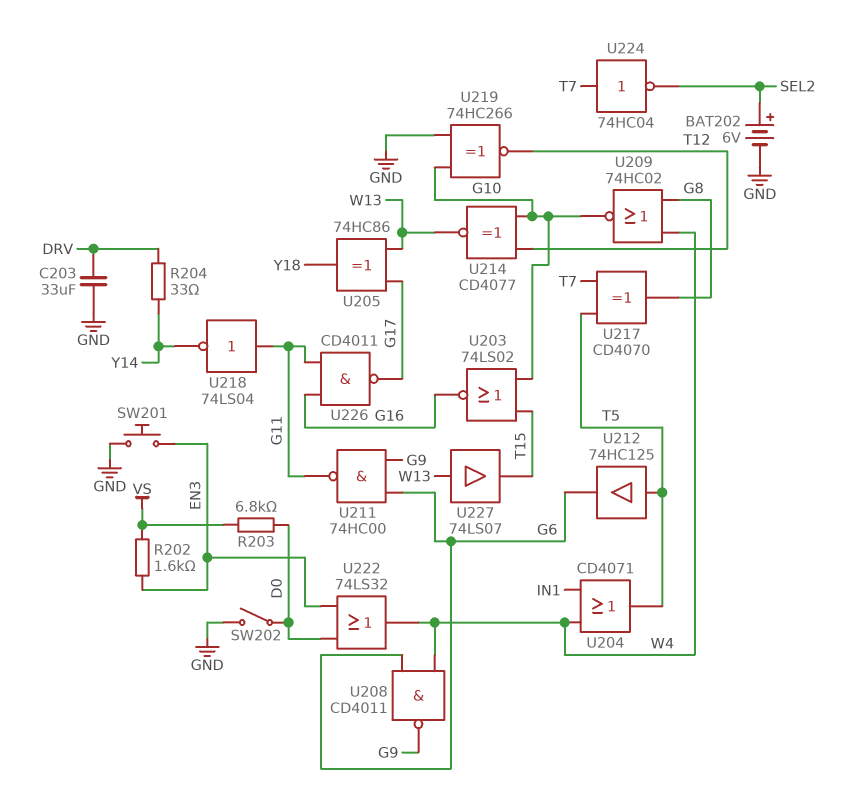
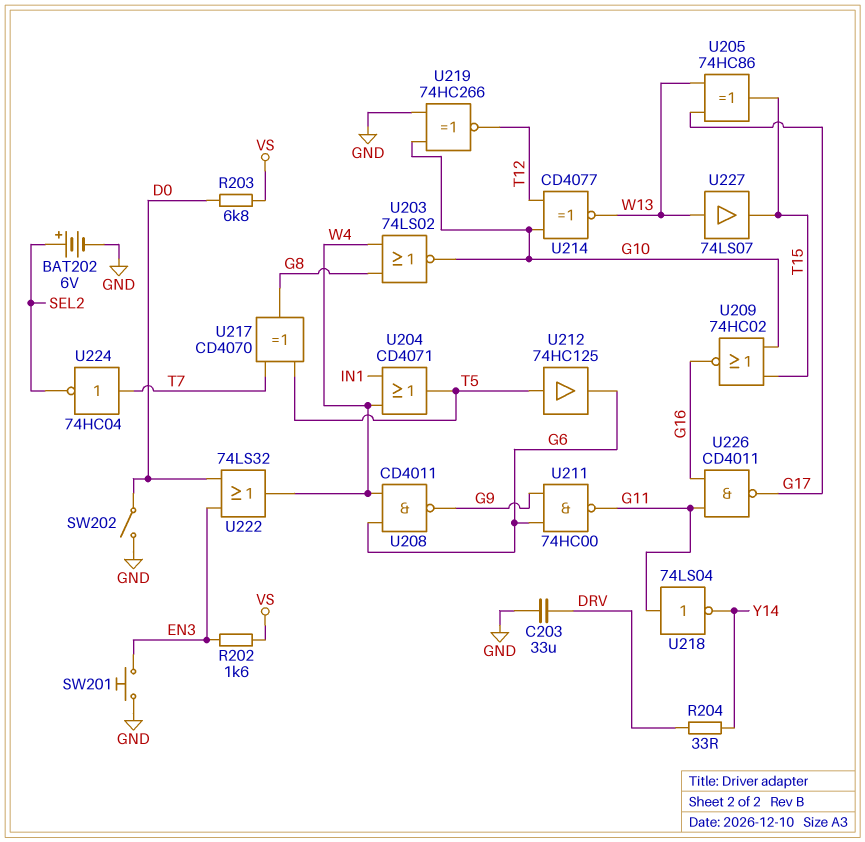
U203: NOR 74LS02 (in G10, in T15, out G16) -> NOR 74LS02 (in G8, in W4, out G10)
U205: XOR 74HC86 (in G17, in W13, out Y18) -> XOR 74HC86 (in G17, in W13, out T15)
U209: NOR 74HC02 (in G8, in W4, out G10) -> NOR 74HC02 (in G10, in T15, out G16)

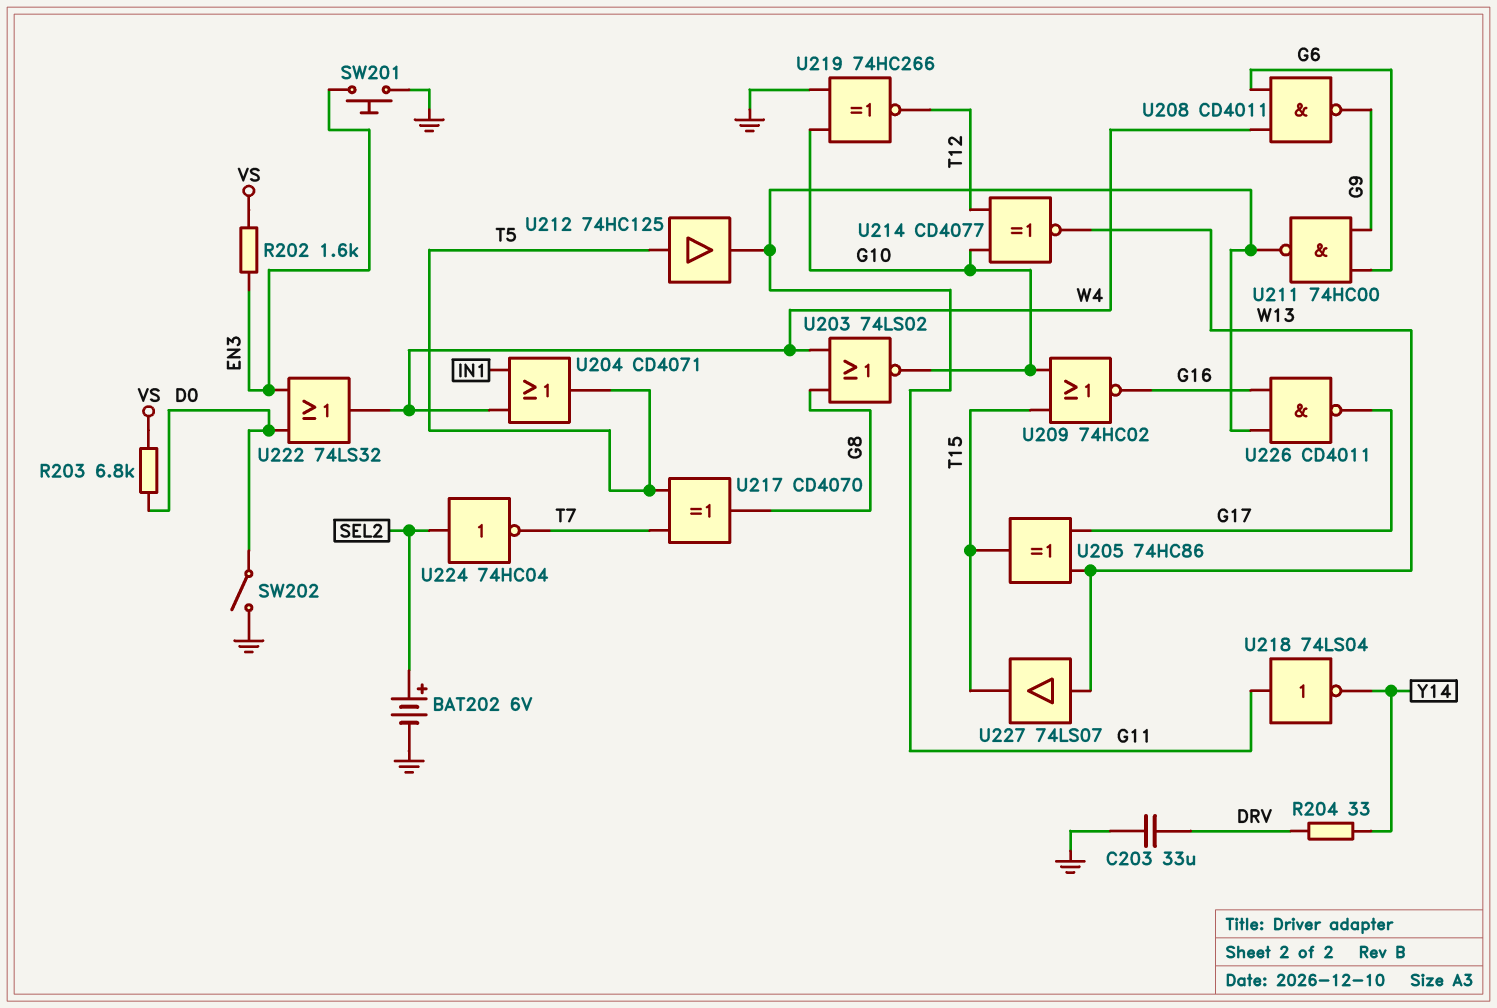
U212: buffer 74HC125 (in T5, out G6) -> buffer 74HC125 (in T5, out G11)
U224: NOT 74HC04 (in T7, out SEL2) -> NOT 74HC04 (in SEL2, out T7)

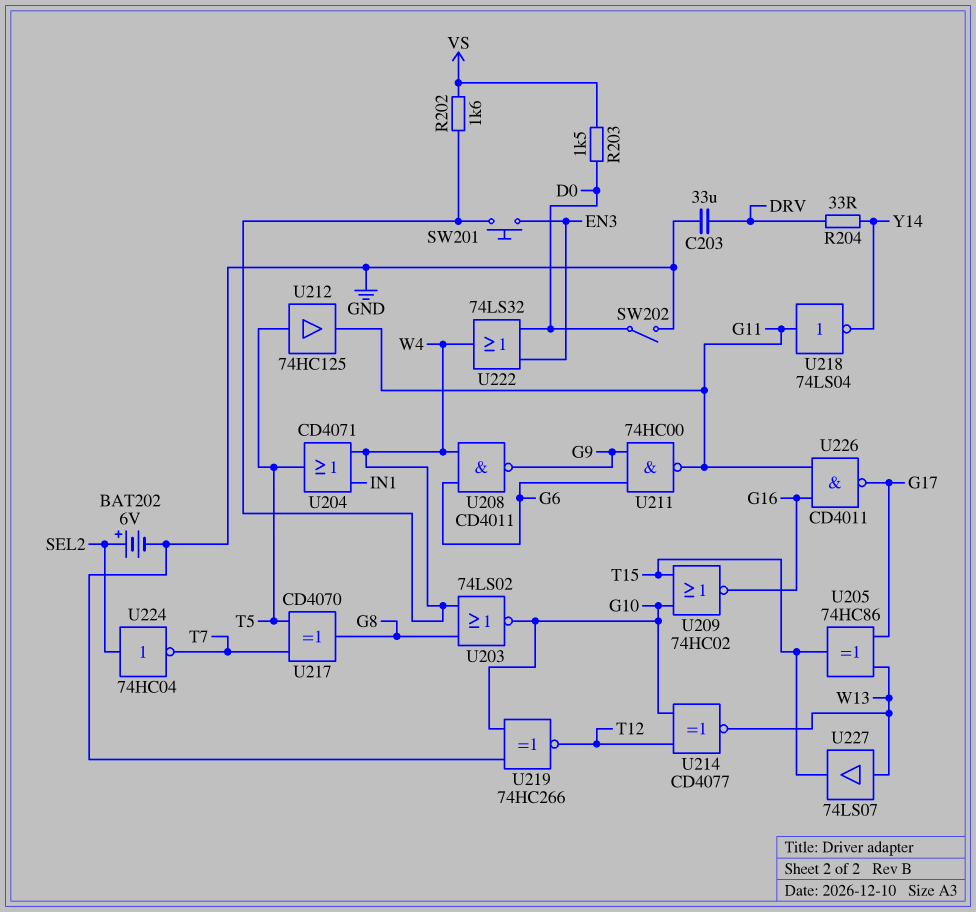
R202: 1.6k (EN3, VS) -> 1.6k (VS, W4)
R203: 6.8k (D0, VS) -> 1.5k (D0, VS)
SW201: button (EN3, GND) -> button (EN3, W4)

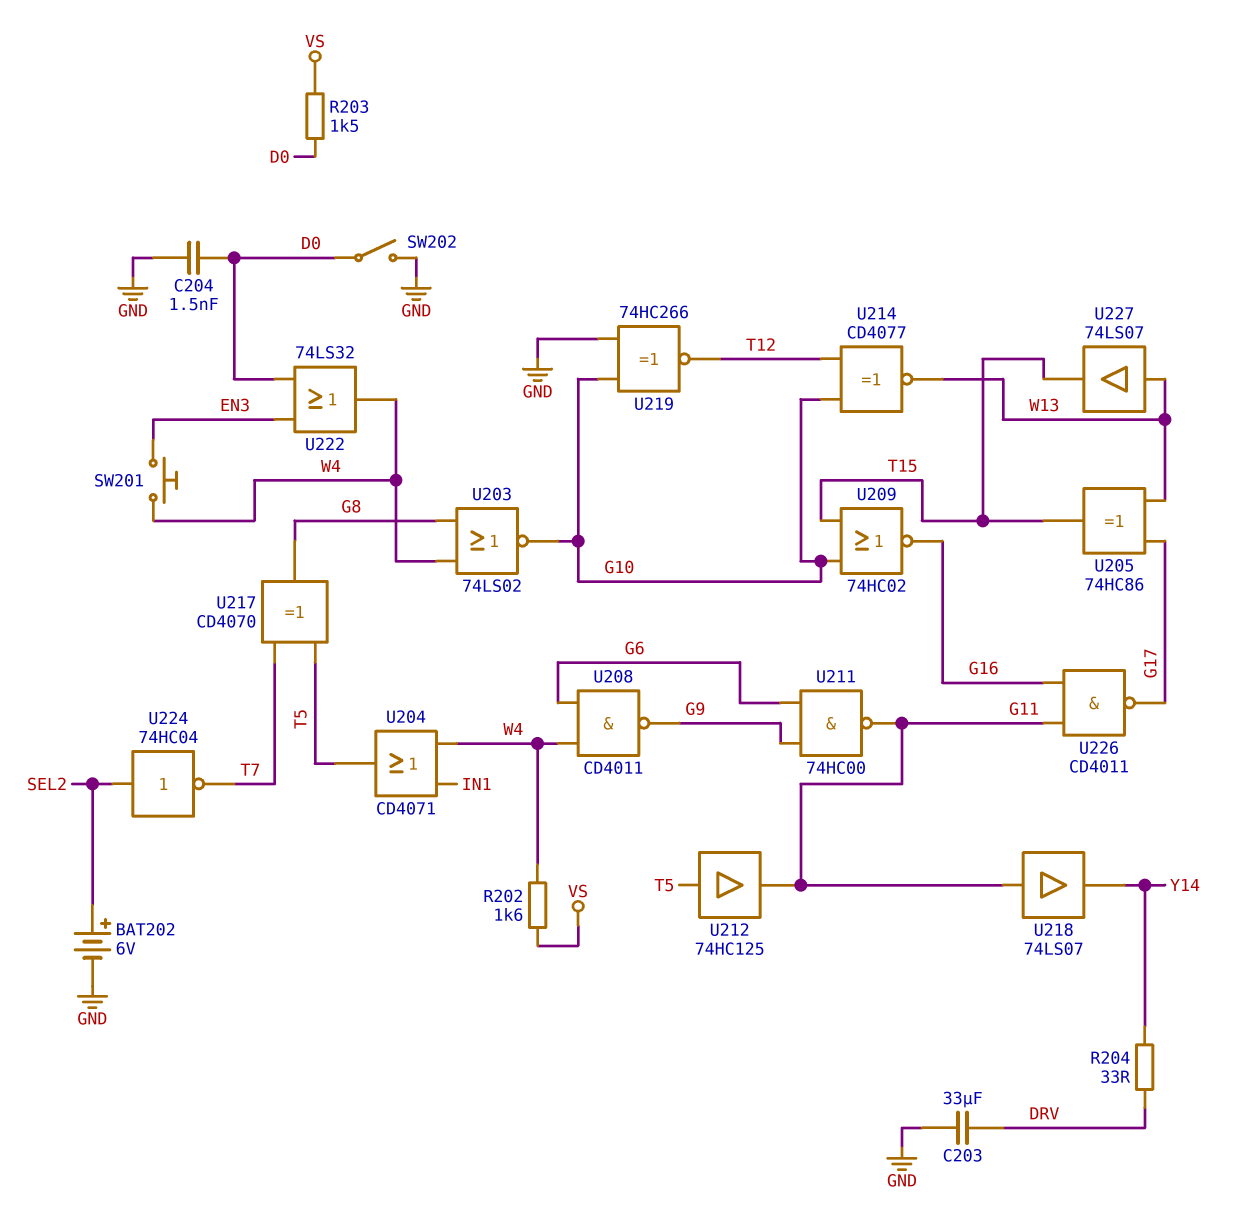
C204: none -> 1.5nF (D0, GND)
U218: NOT 74LS04 (in G11, out Y14) -> buffer 74LS07 (in G11, out Y14)

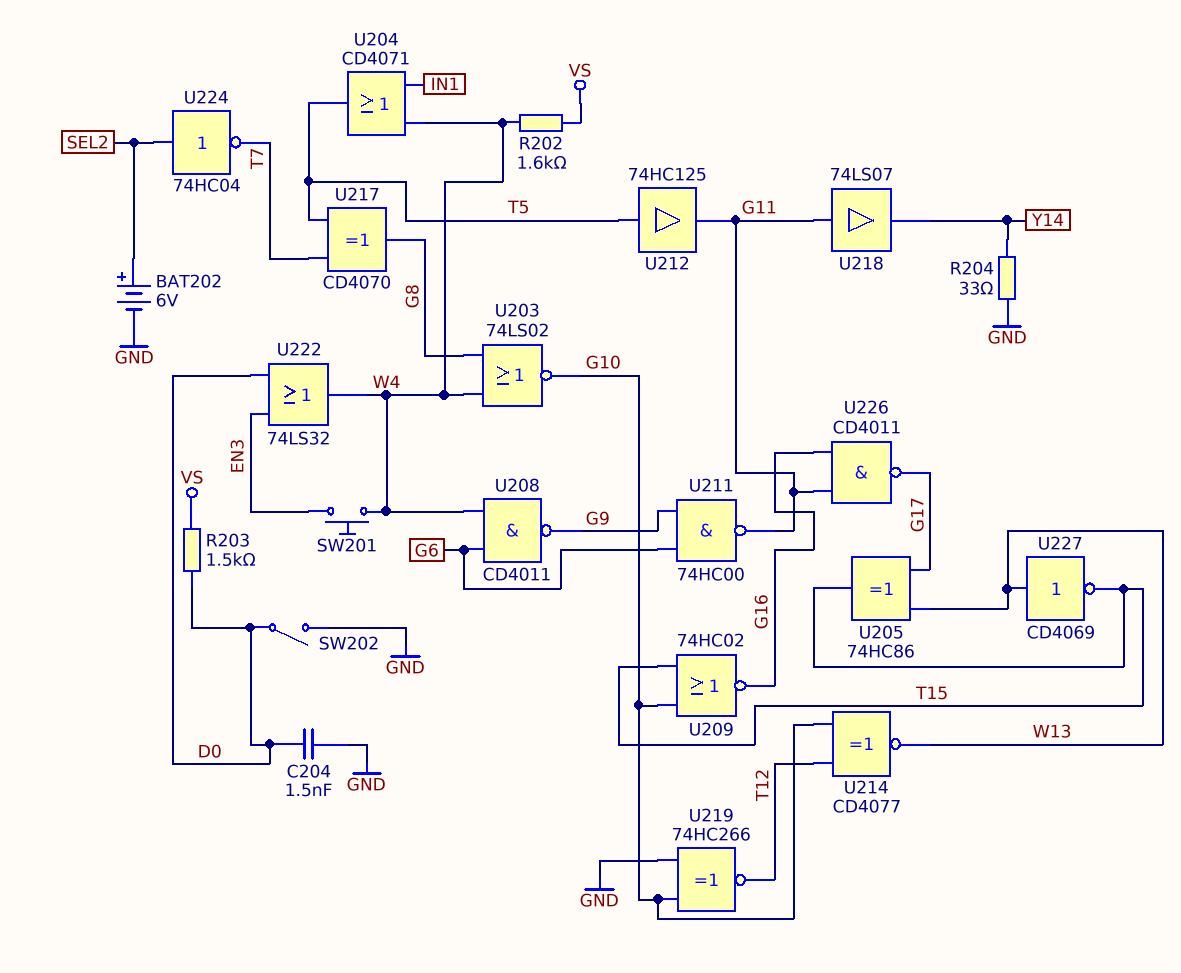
C203: 33uF (DRV, GND) -> none
R204: 33 (DRV, Y14) -> 33 (GND, Y14)
U227: buffer 74LS07 (in W13, out T15) -> NOT CD4069 (in W13, out T15)

